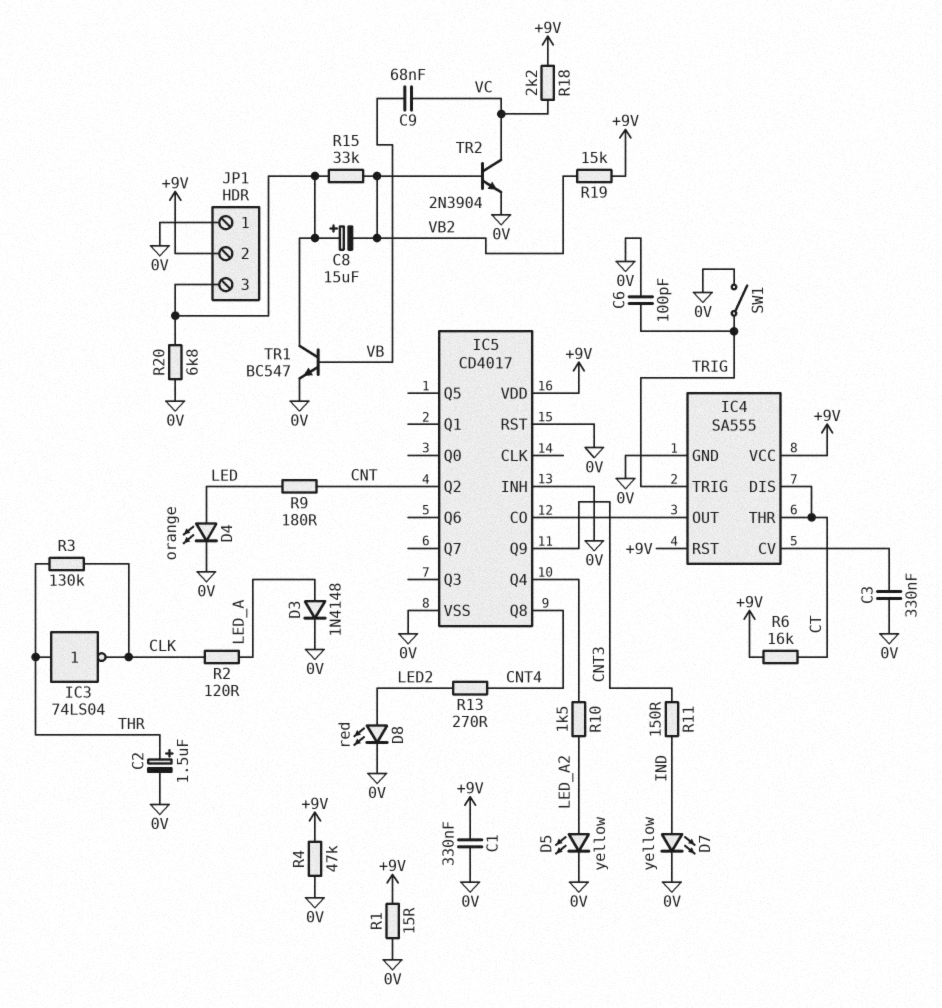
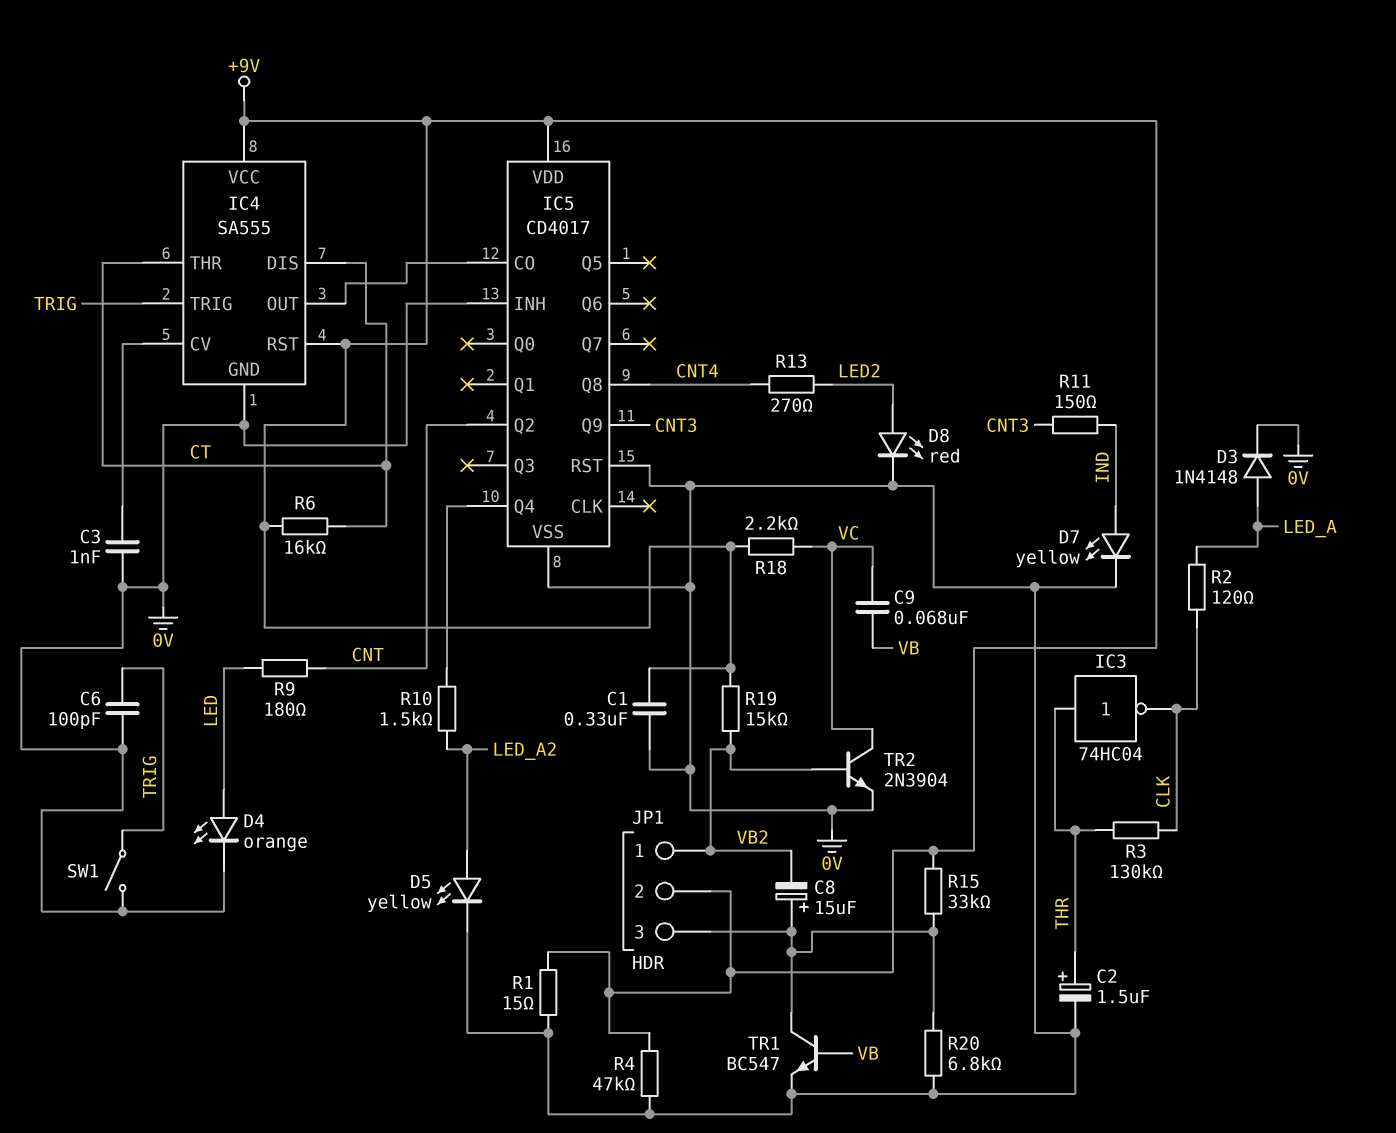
C3: 330nF (0V, IC4/CV) -> 1nF (0V, IC4/CV)
IC3: NOT 74LS04 (in THR, out CLK) -> NOT 74HC04 (in THR, out CLK)
JP1 pin 1: 0V -> VB2
R15: 33k (JP1/3, VB2) -> 33k (+9V, JP1/3)

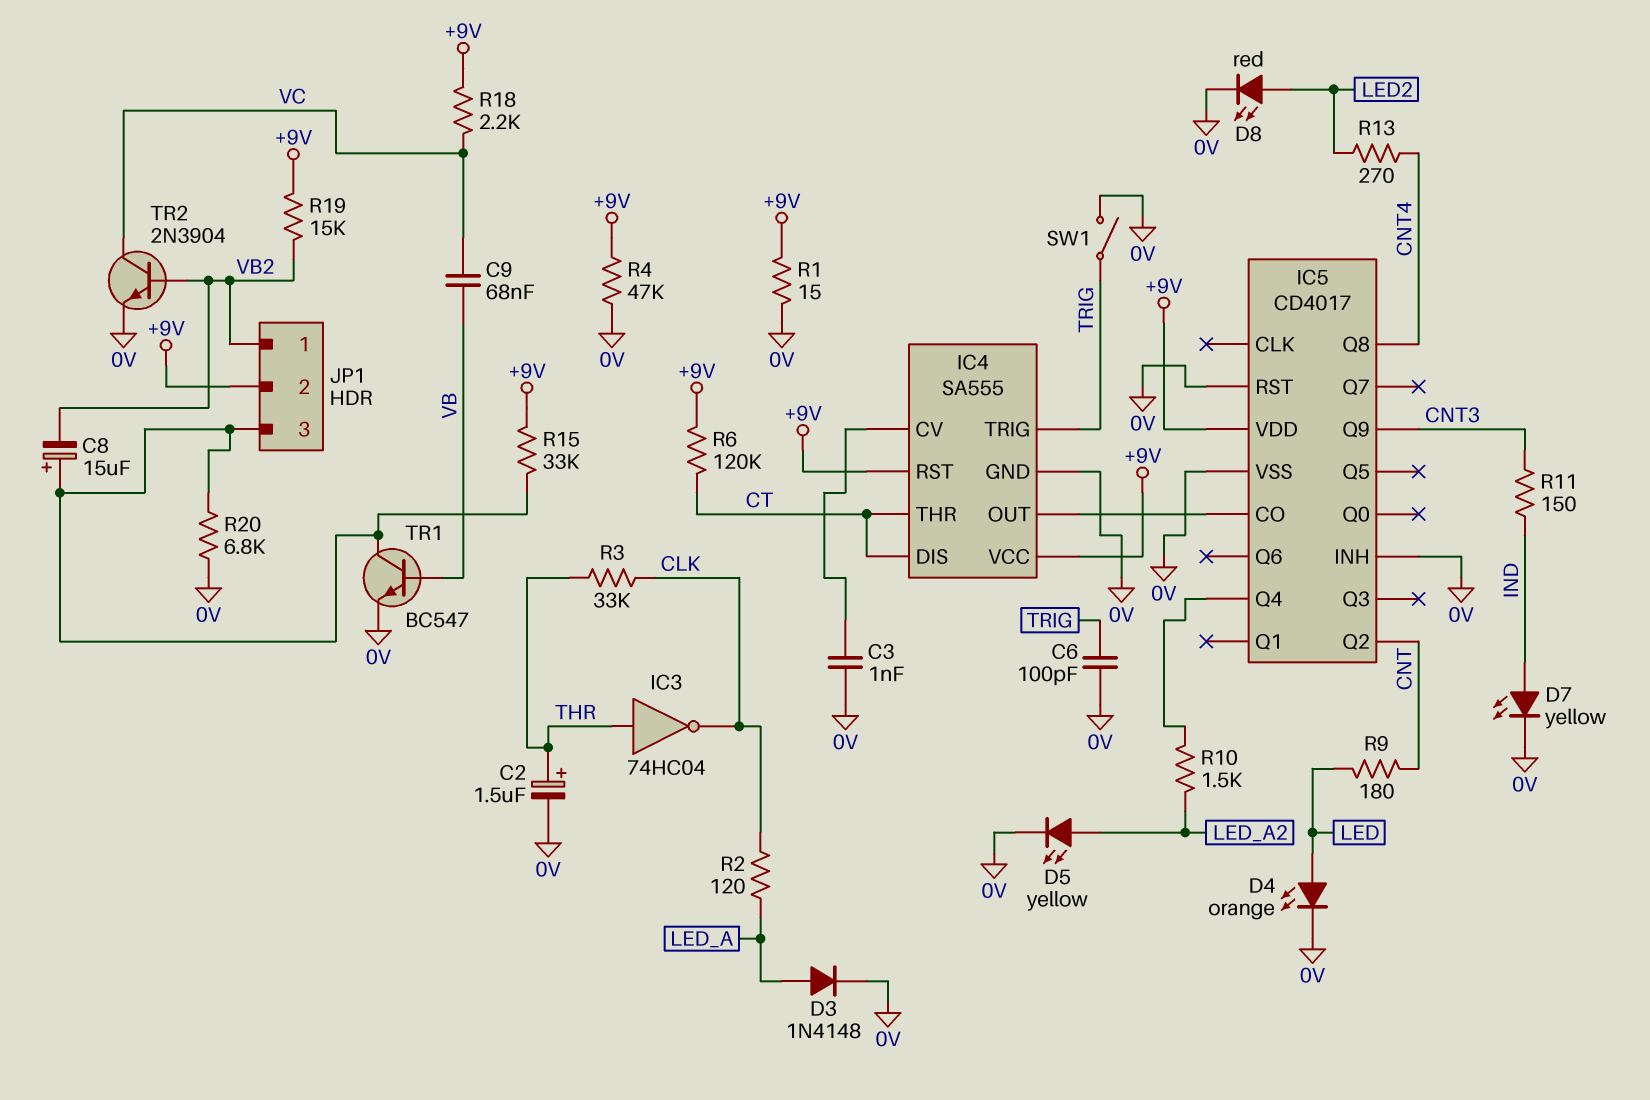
C1: 330nF (+9V, 0V) -> none
R3: 130k (CLK, THR) -> 33k (CLK, THR)
R6: 16k (+9V, CT) -> 120k (+9V, CT)

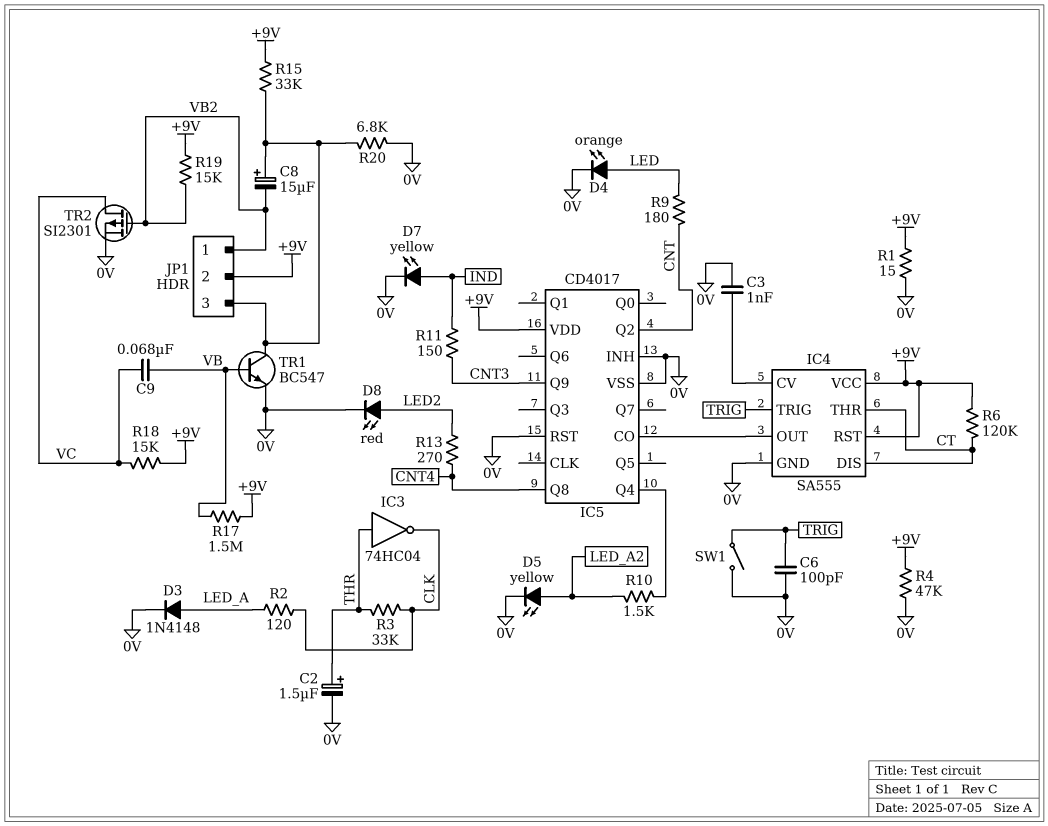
R17: none -> 1.5M (+9V, VB)
R18: 2.2k (+9V, VC) -> 15k (+9V, VC)
TR2: NPN 2N3904 (B VB2, C VC, E 0V) -> PMOS SI2301 (G VB2, D VC, S 0V)

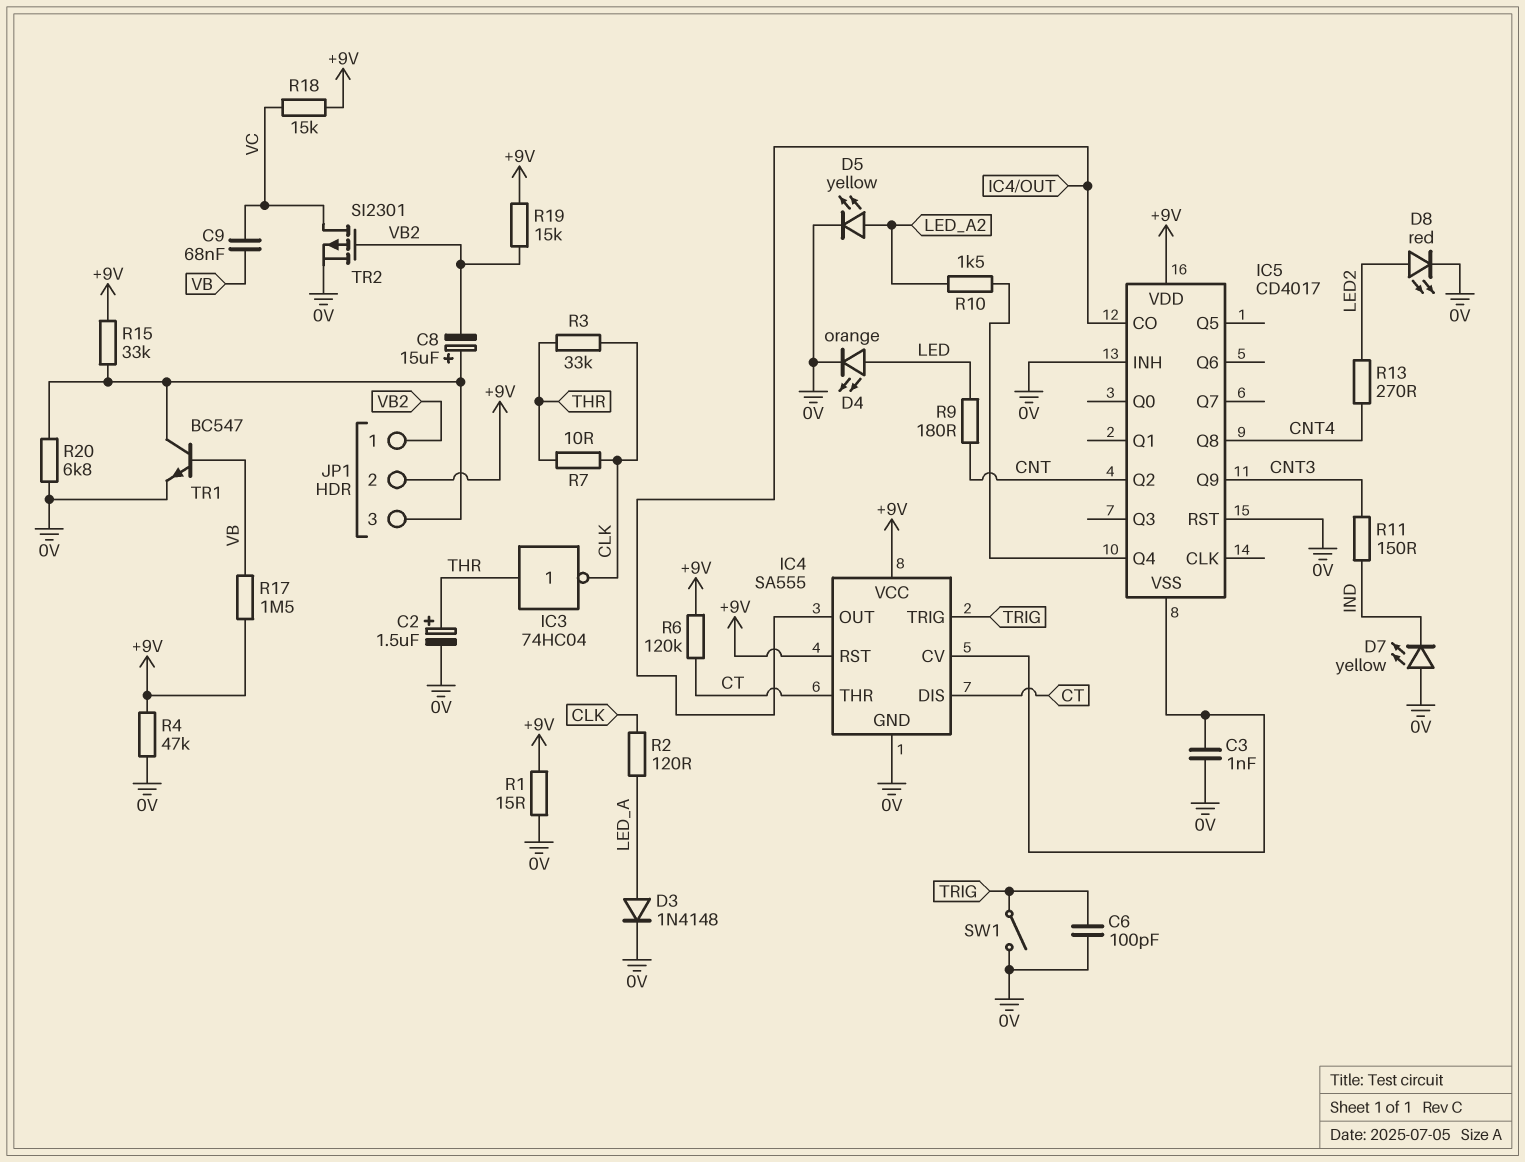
D7: LED yellow (A IND, K 0V) -> LED yellow (A 0V, K IND)
IC5 pin VSS: 0V -> IC4/CV
R7: none -> 10 (CLK, THR)

